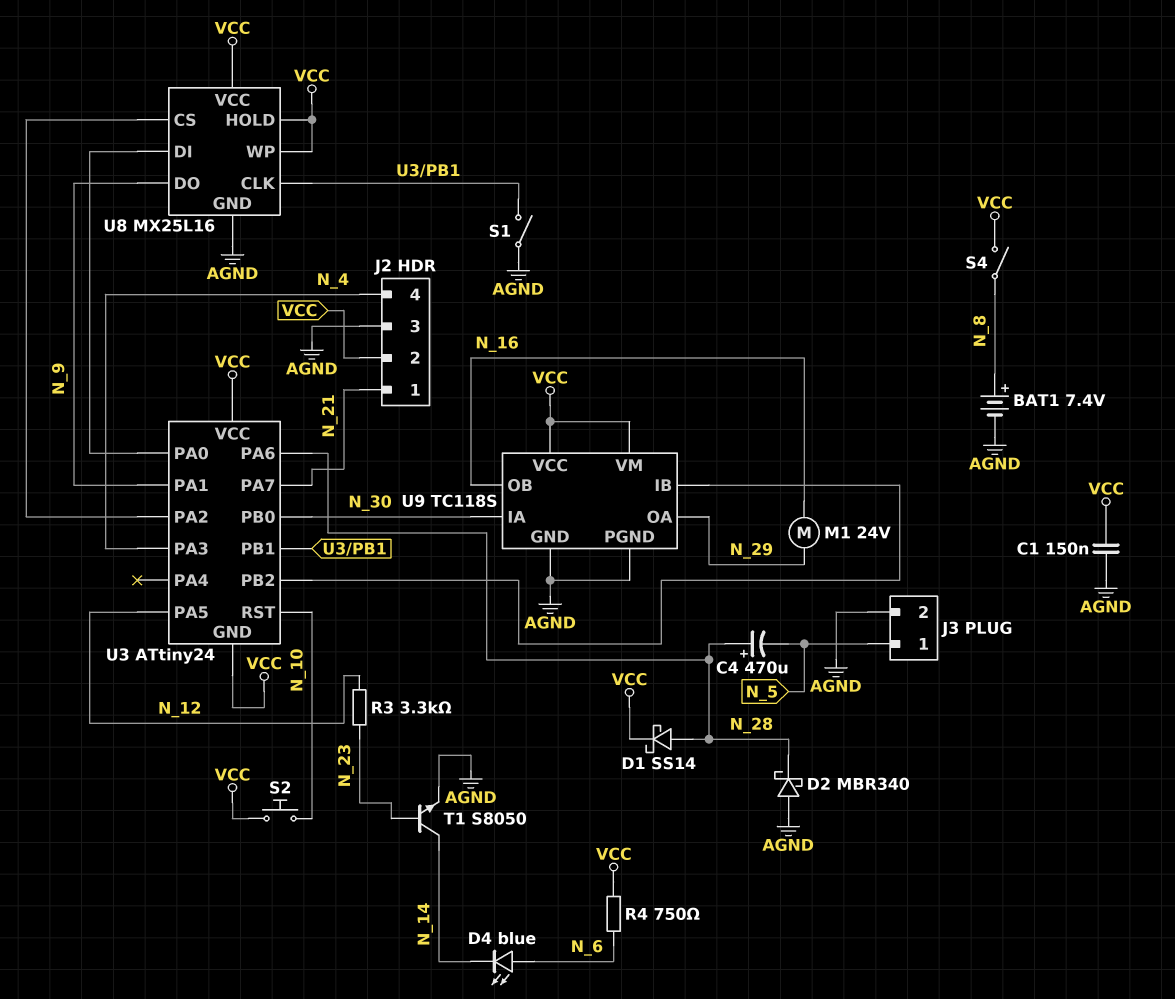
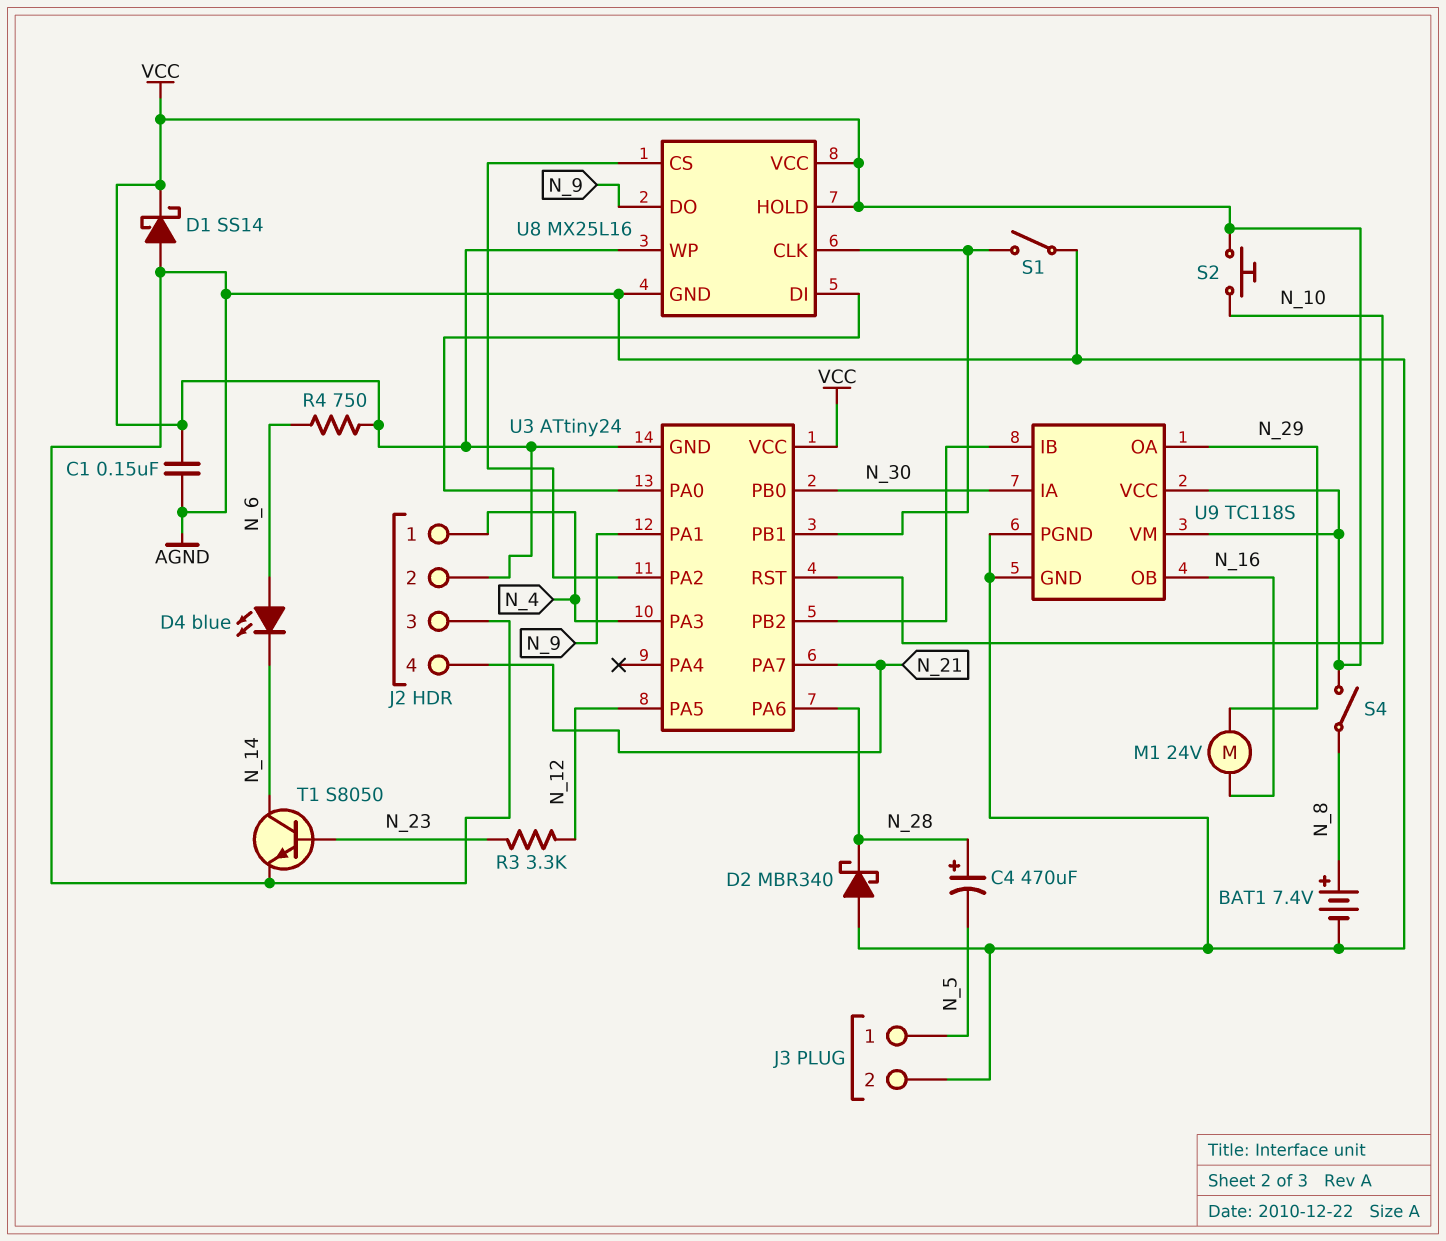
D1: schottky SS14 (A N_28, K VCC) -> schottky SS14 (A AGND, K VCC)
J2 pin 1: N_21 -> N_4
J2 pin 4: N_4 -> N_21

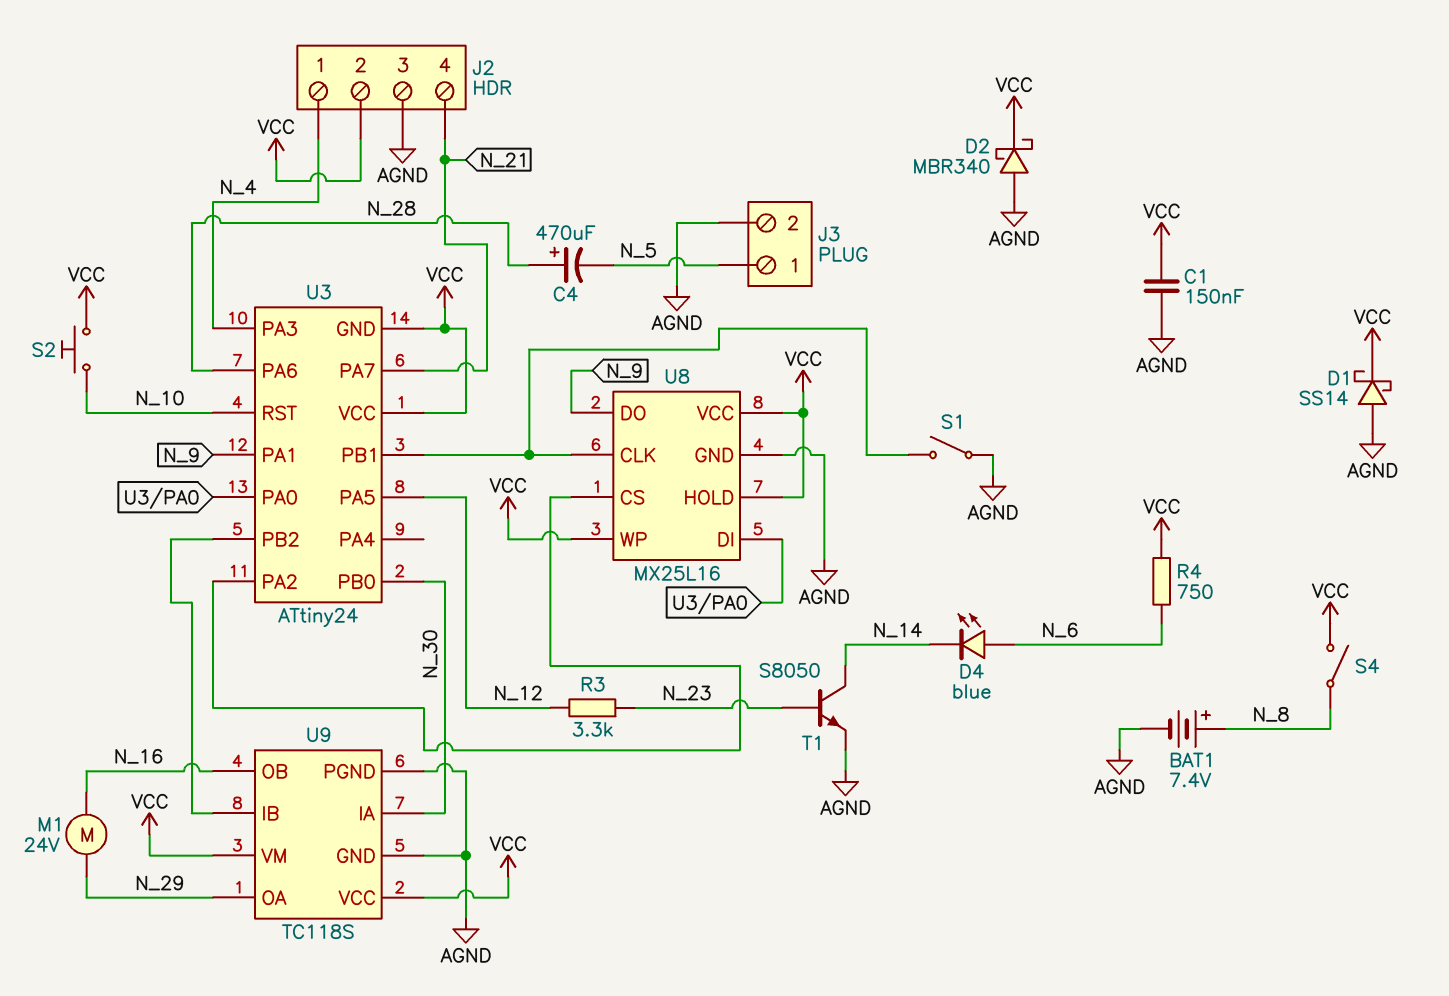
D2: schottky MBR340 (A AGND, K N_28) -> schottky MBR340 (A AGND, K VCC)

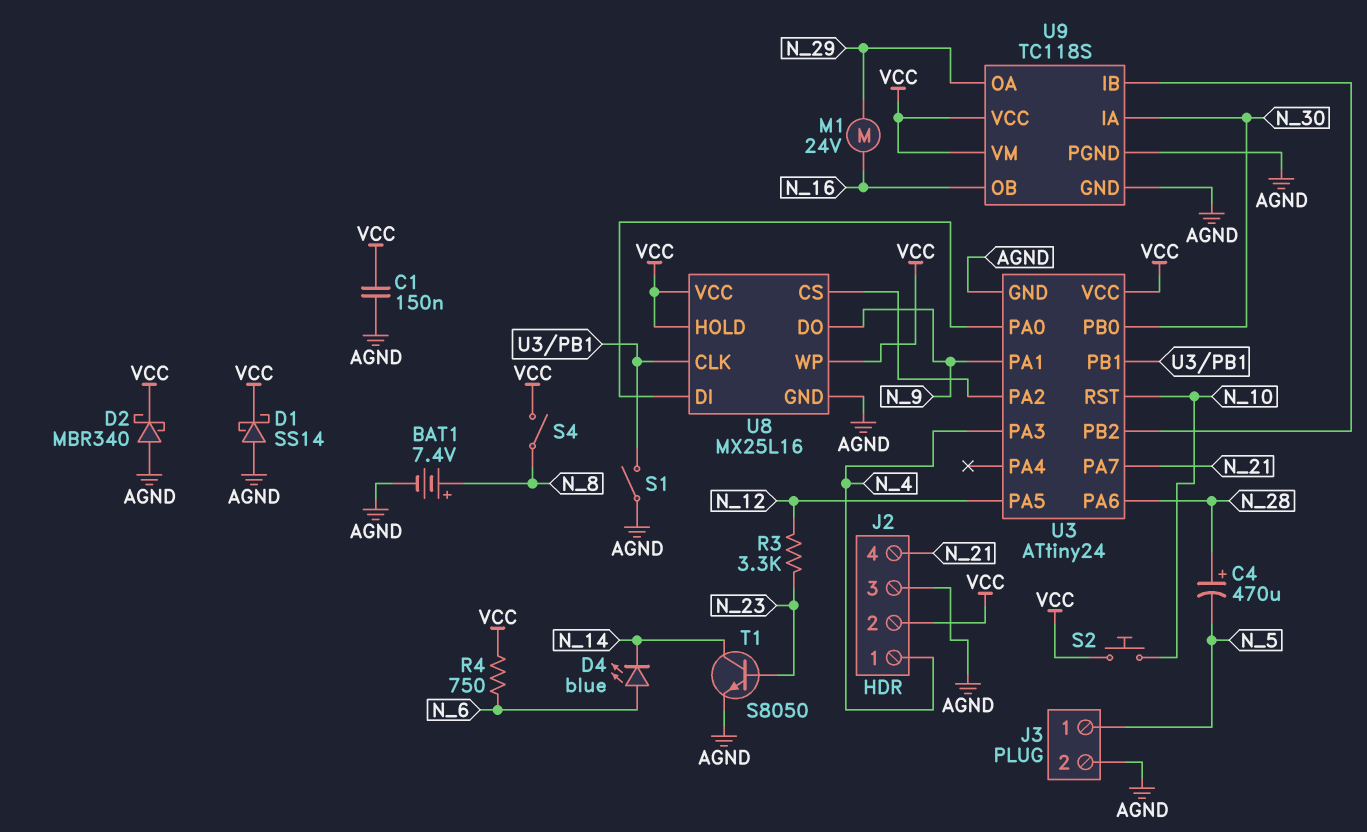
U3 pin GND: VCC -> AGND

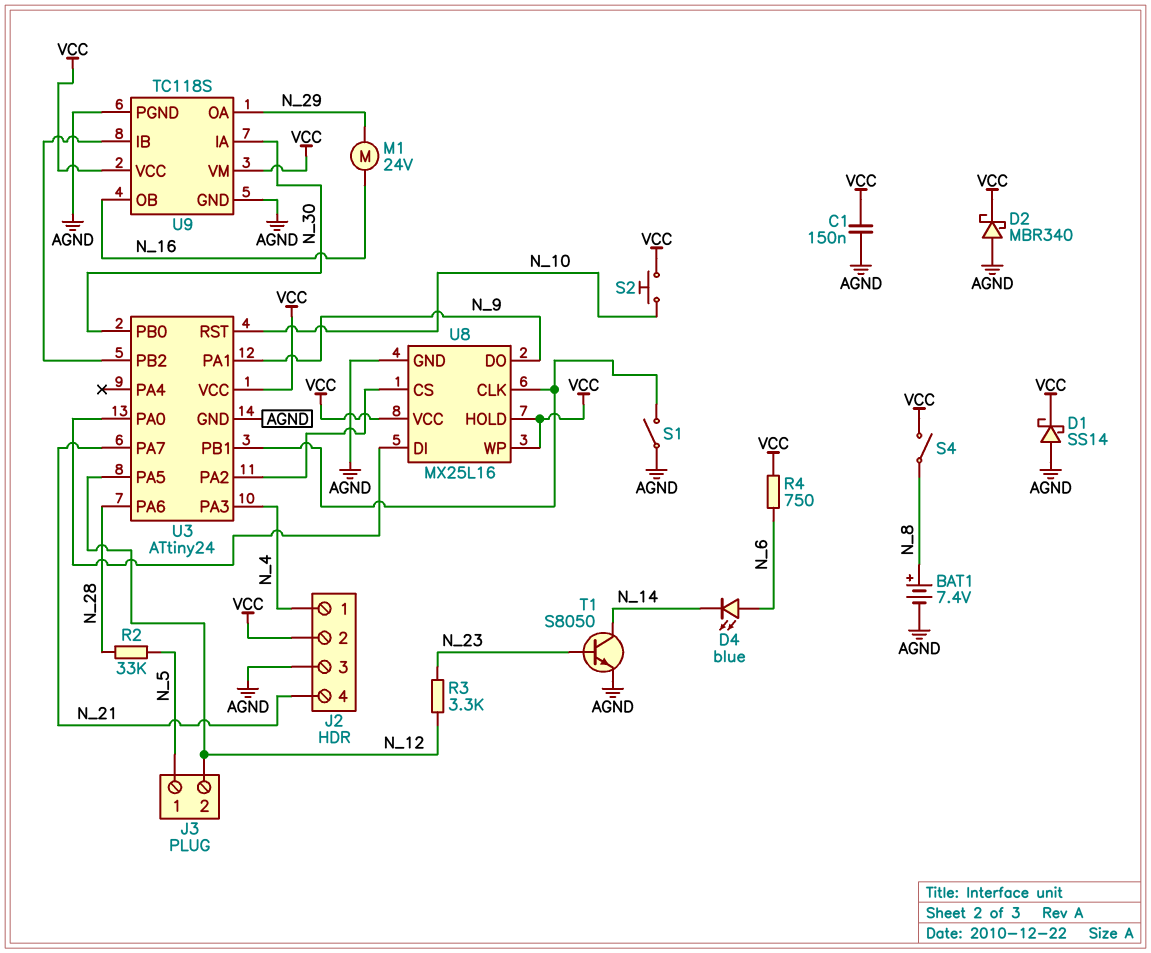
C4: 470uF (plus N_28, minus N_5) -> none
J3 pin 2: AGND -> N_12
R2: none -> 33k (N_5, N_28)

